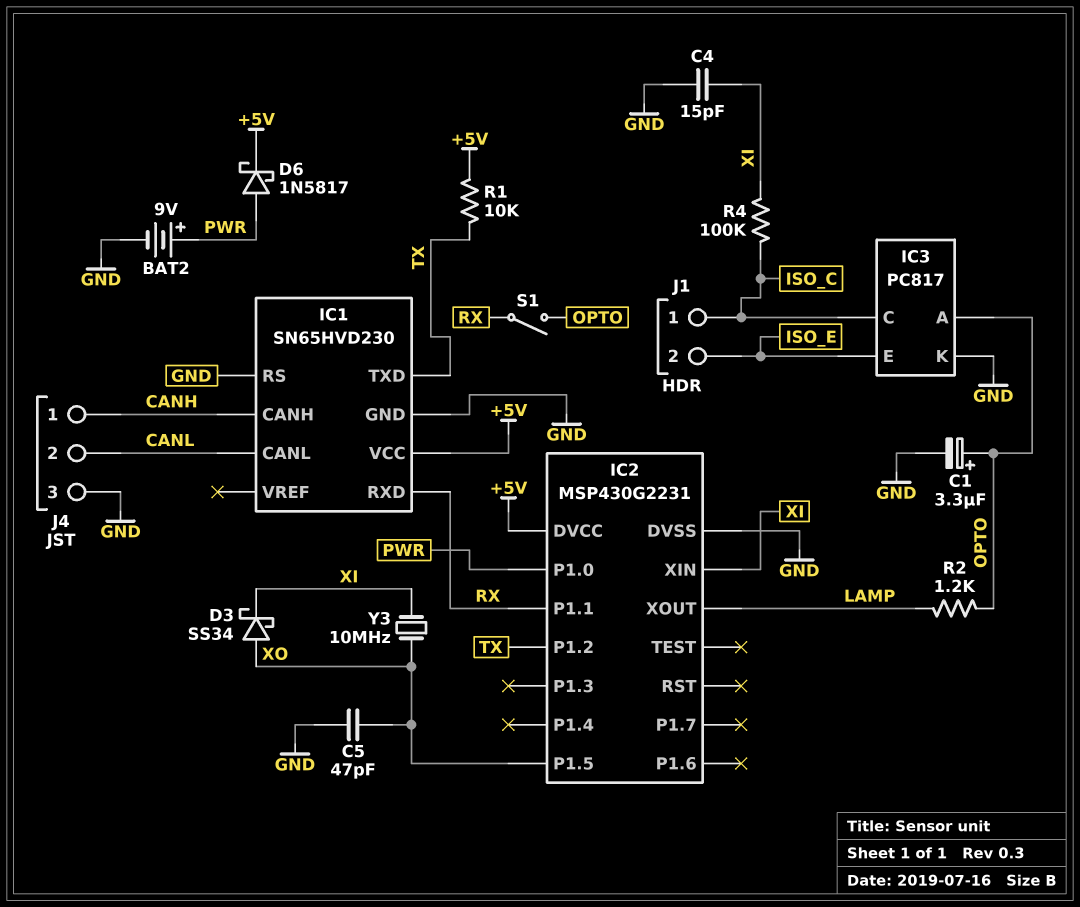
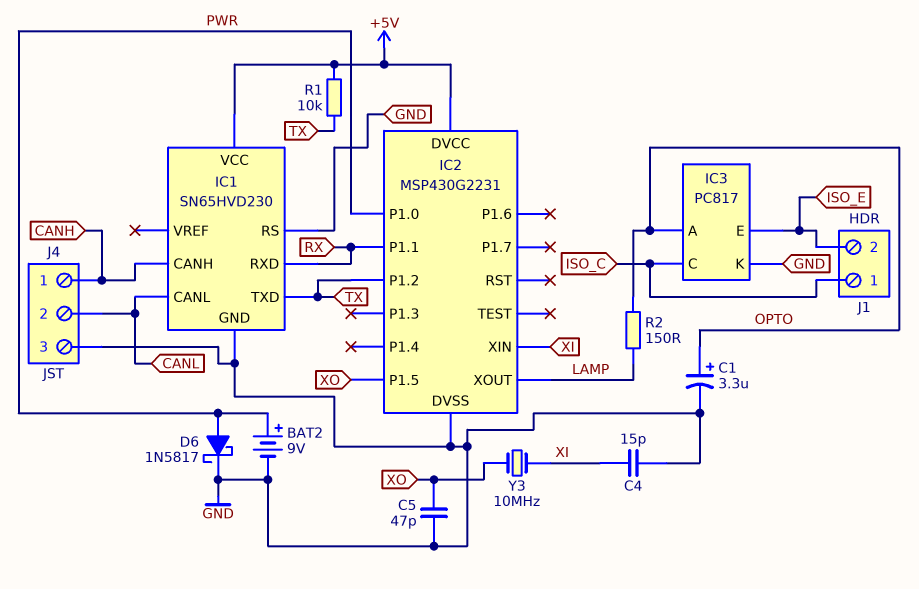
D3: schottky SS34 (A XO, K XI) -> none
D6: schottky 1N5817 (A PWR, K +5V) -> schottky 1N5817 (A PWR, K GND)
R2: 1.2k (LAMP, OPTO) -> 150 (LAMP, OPTO)
R4: 100k (ISO_C, XI) -> none
S1: switch (OPTO, RX) -> none

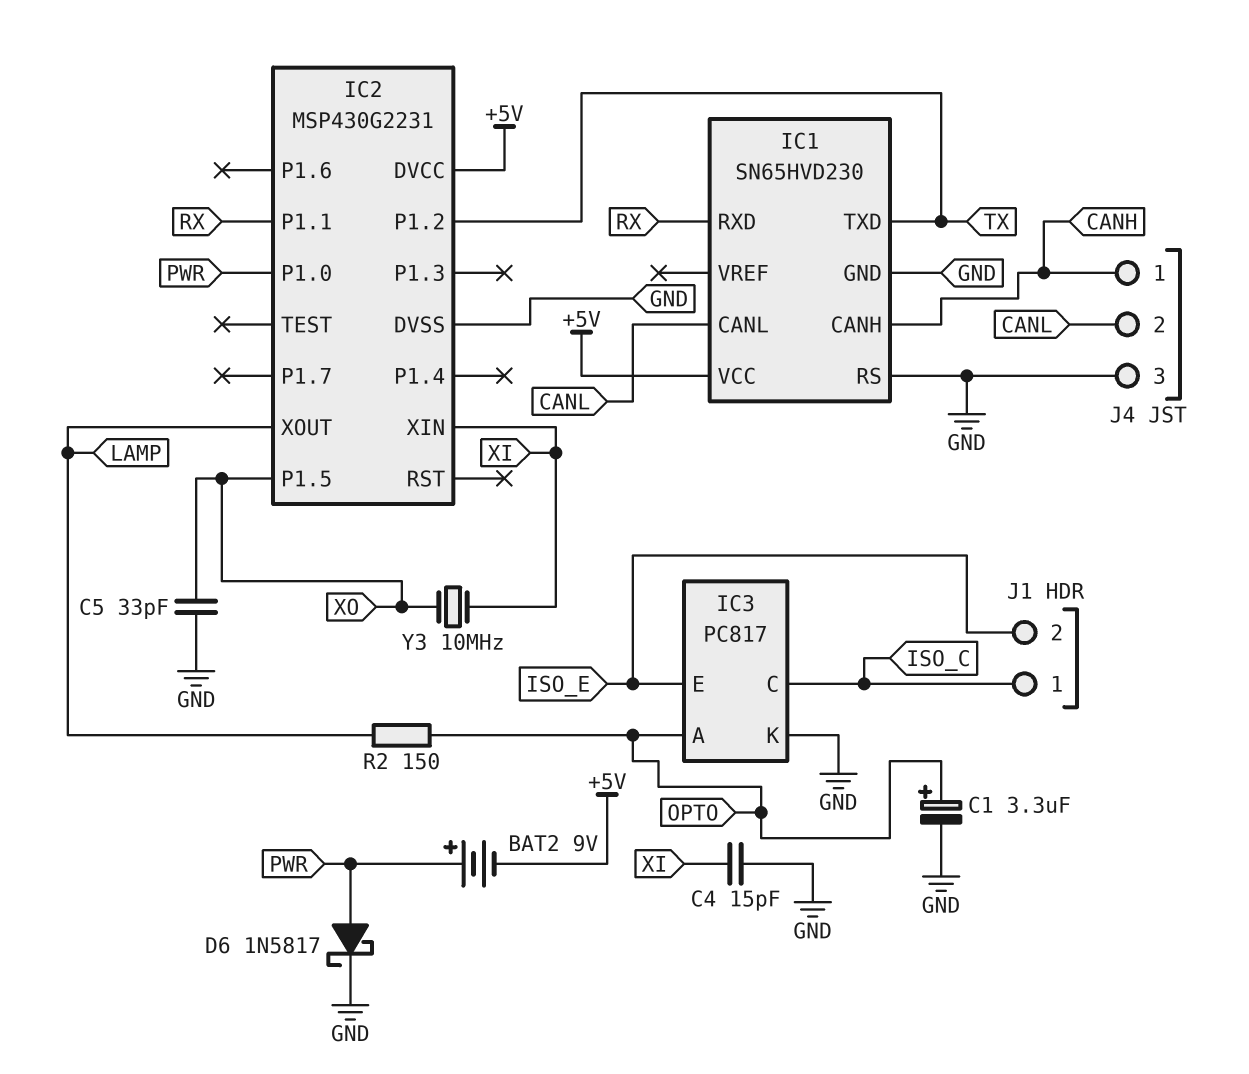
BAT2: 9V (plus PWR, minus GND) -> 9V (plus PWR, minus +5V)
C5: 47pF (GND, XO) -> 33pF (GND, XO)
R1: 10k (+5V, TX) -> none

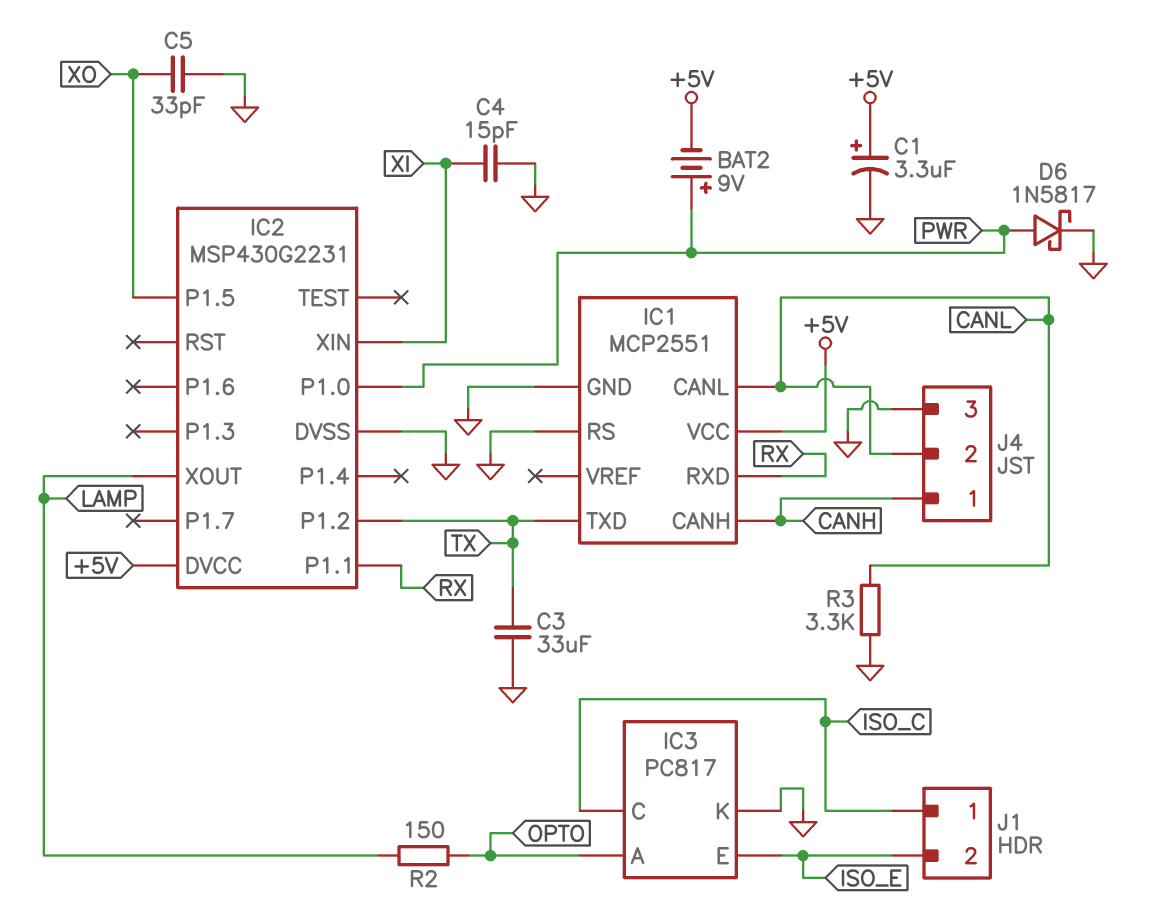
C1: 3.3uF (plus OPTO, minus GND) -> 3.3uF (plus +5V, minus GND)
C3: none -> 33uF (GND, TX)
IC1: SN65HVD230 -> MCP2551
R3: none -> 3.3k (CANL, GND)
Y3: 10MHz (XI, XO) -> none

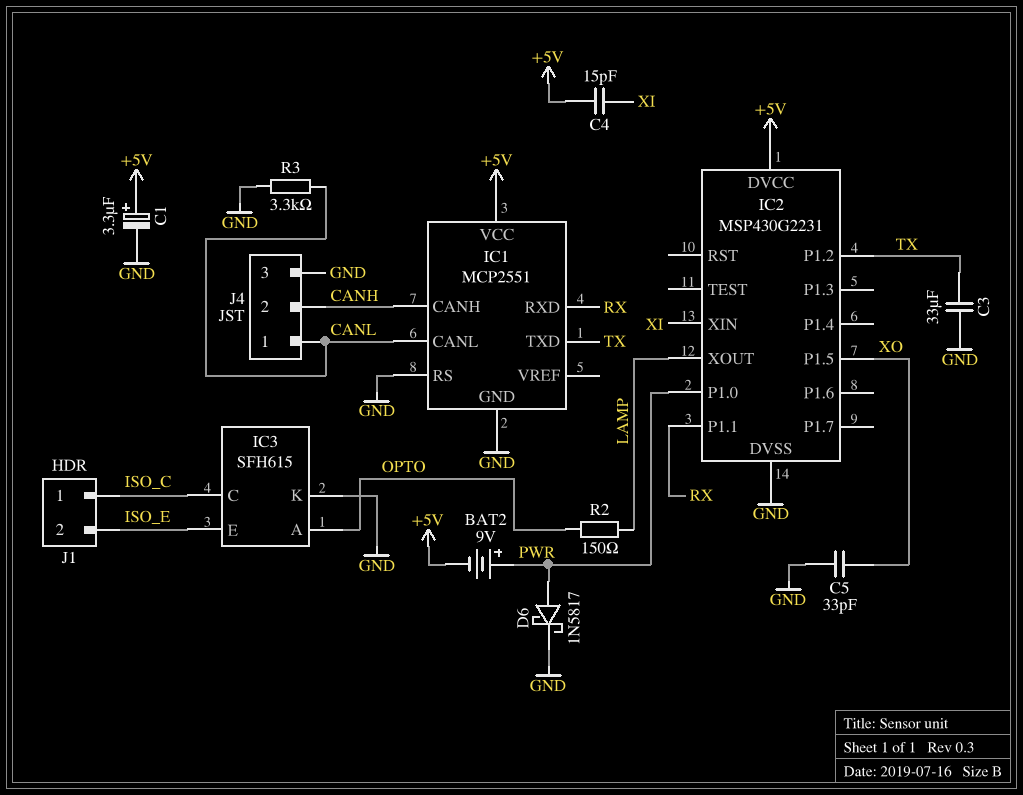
C4: 15pF (GND, XI) -> 15pF (+5V, XI)
IC3: PC817 -> SFH615
J4 pin 1: CANH -> CANL
J4 pin 2: CANL -> CANH

